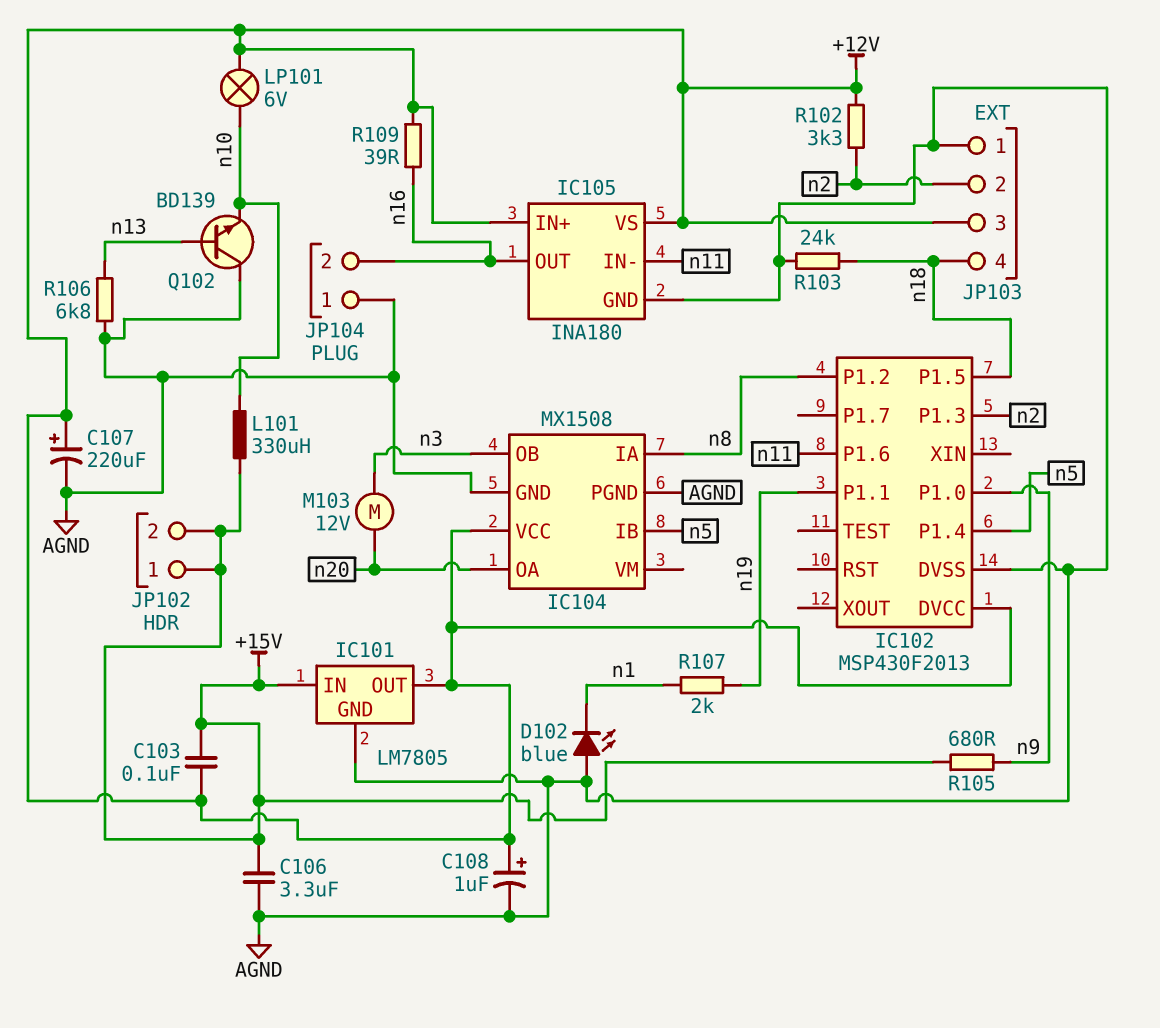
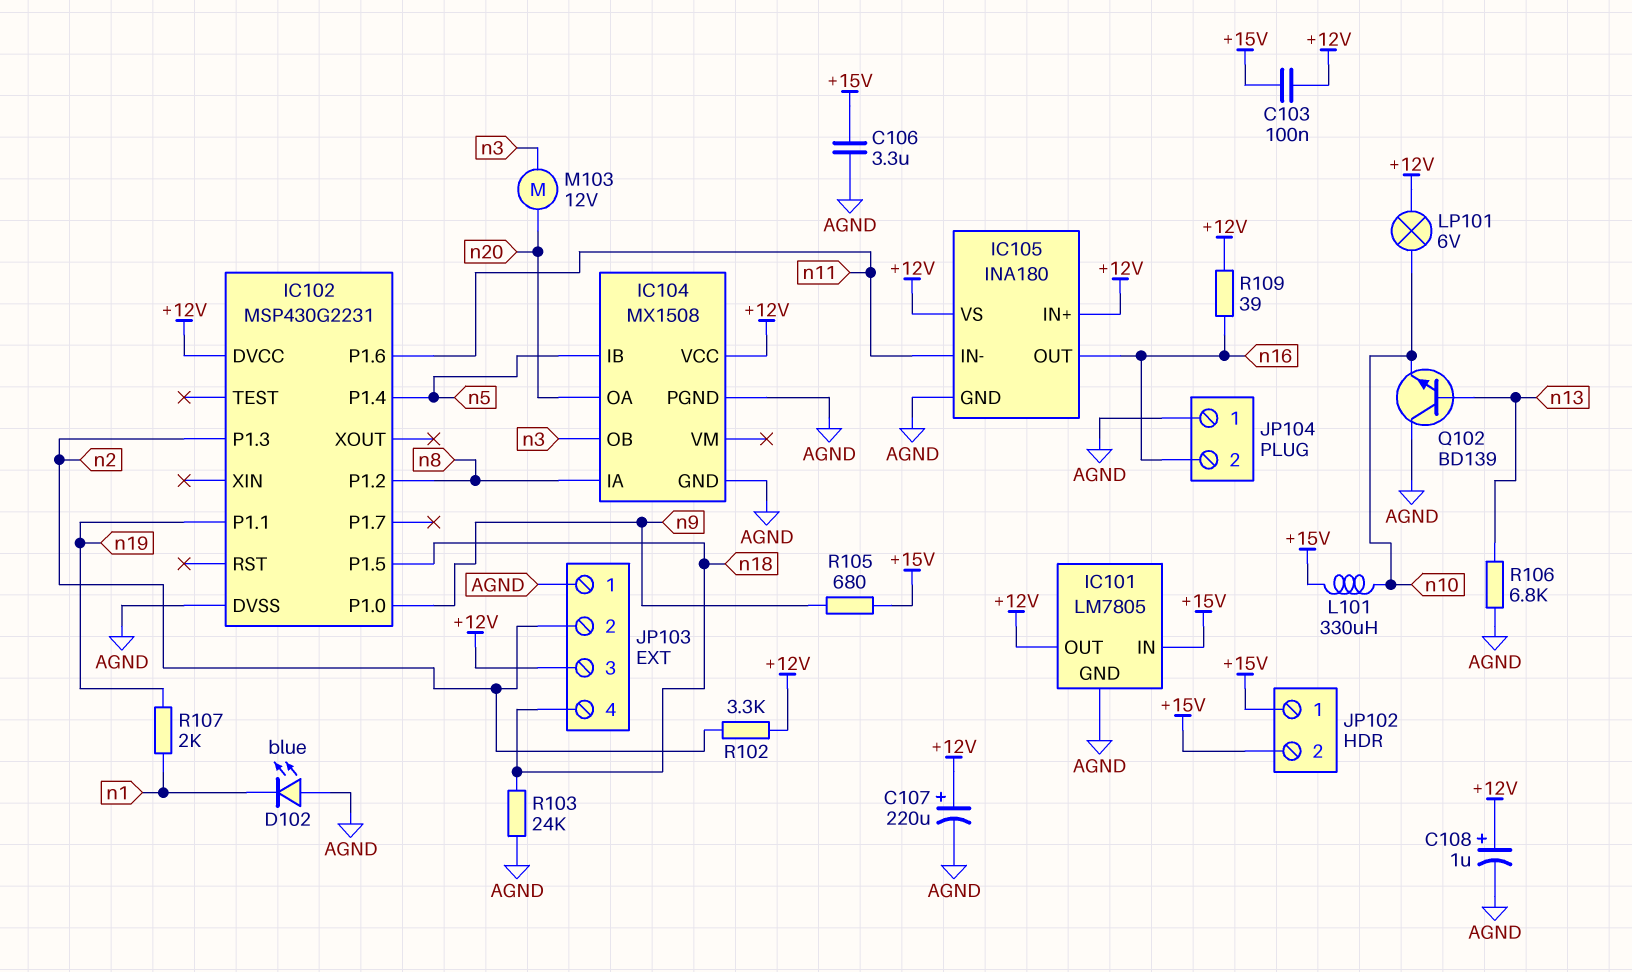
IC102: MSP430F2013 -> MSP430G2231

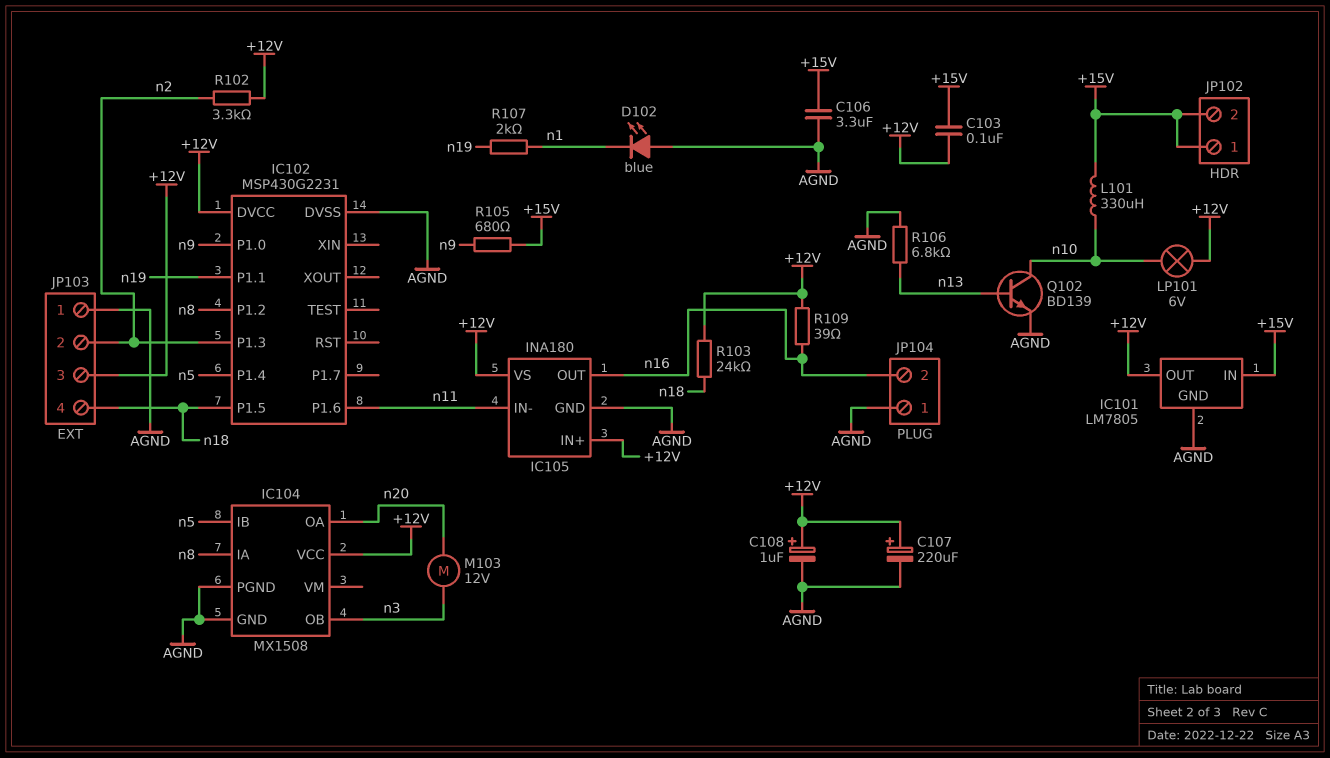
Q102: NPN BD139 (B n13, C AGND, E n10) -> NPN BD139 (B n13, C n10, E AGND)
R103: 24k (AGND, n18) -> 24k (+12V, n18)

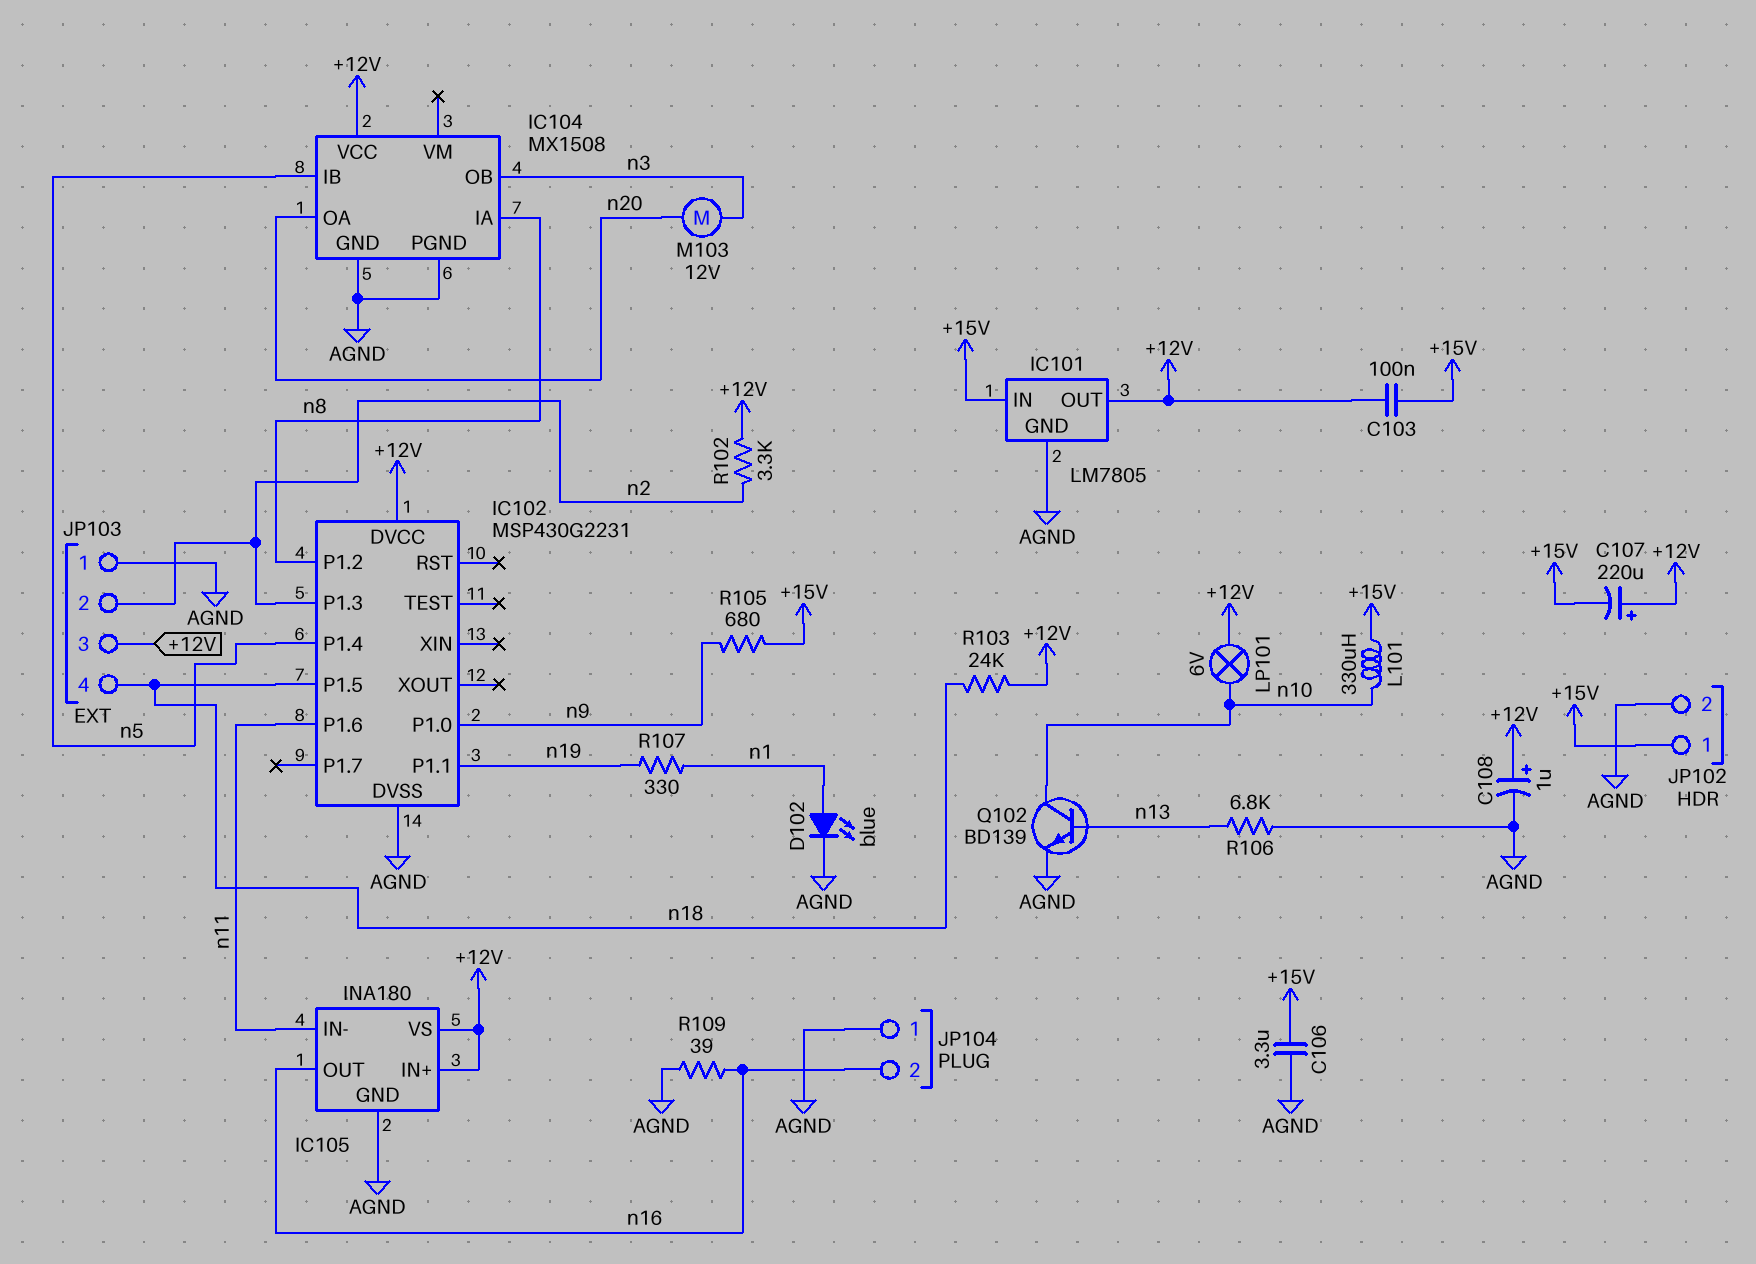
C107: 220uF (plus +12V, minus AGND) -> 220uF (plus +12V, minus +15V)
D102: LED blue (A AGND, K n1) -> LED blue (A n1, K AGND)
JP102 pin 2: +15V -> AGND
R107: 2k (n1, n19) -> 330 (n1, n19)
R109: 39 (+12V, n16) -> 39 (AGND, n16)

